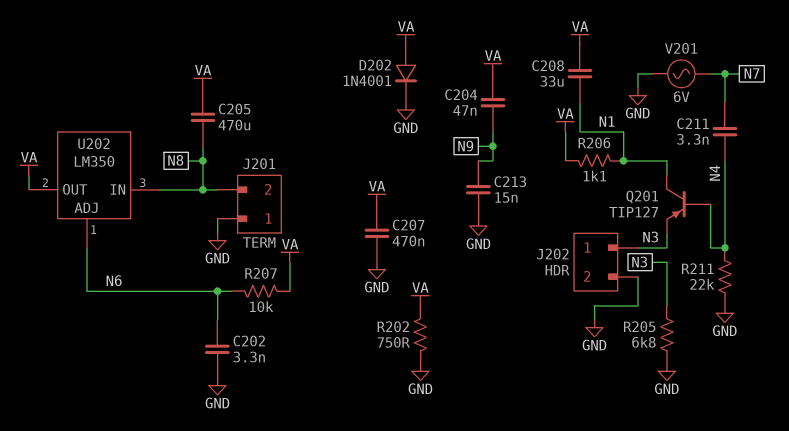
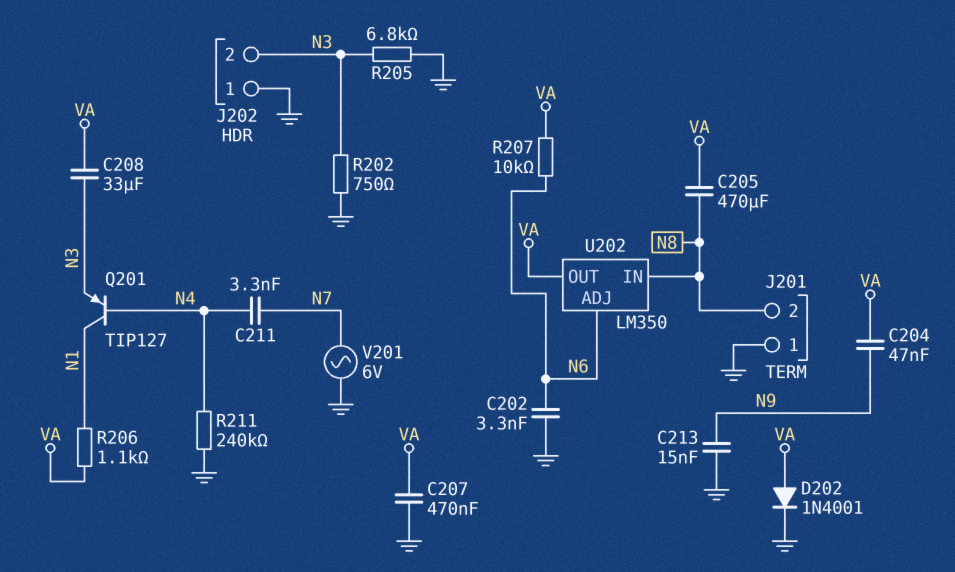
C208: 33uF (N1, VA) -> 33uF (N3, VA)
J202 pin 1: N3 -> GND
J202 pin 2: GND -> N3
R202: 750 (GND, VA) -> 750 (GND, N3)
R211: 22k (GND, N4) -> 240k (GND, N4)

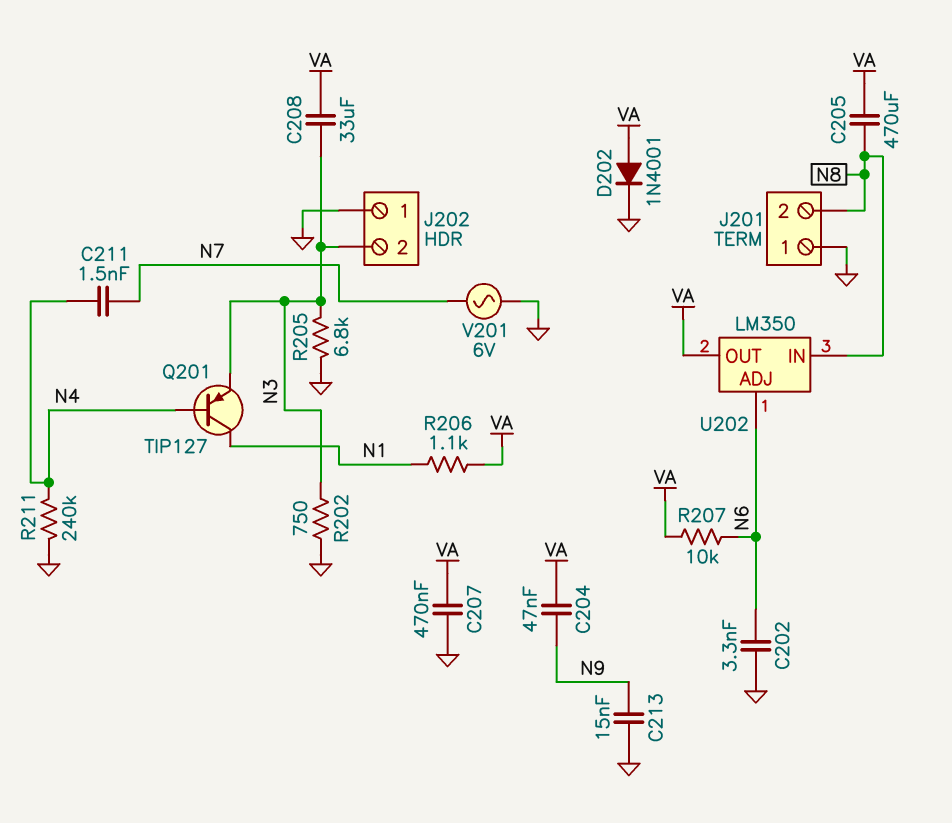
C211: 3.3nF (N4, N7) -> 1.5nF (N4, N7)

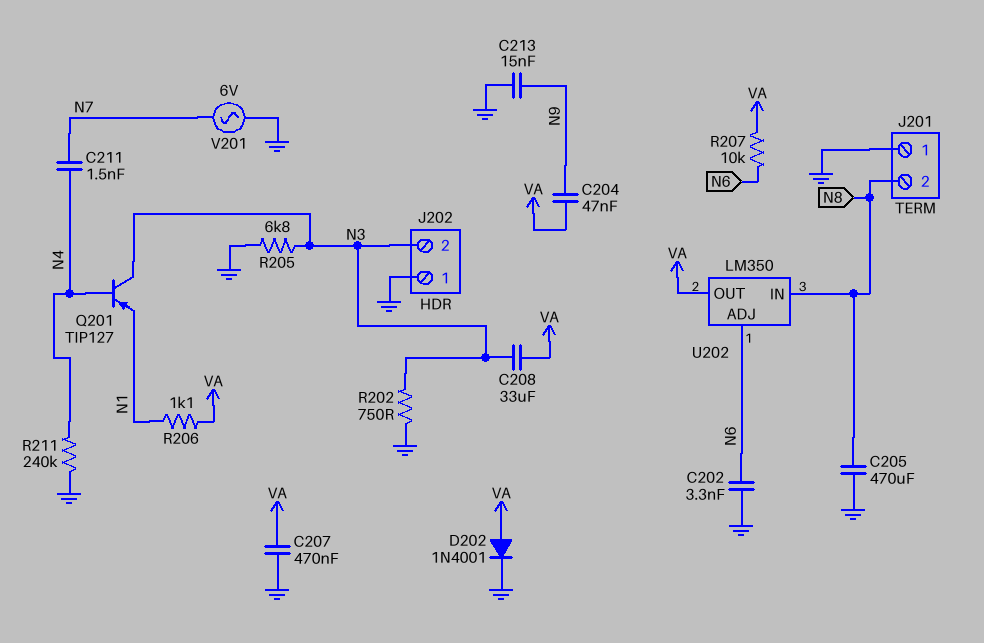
C205: 470uF (N8, VA) -> 470uF (GND, N8)
Q201: PNP TIP127 (B N4, C N1, E N3) -> PNP TIP127 (B N4, C N3, E N1)

